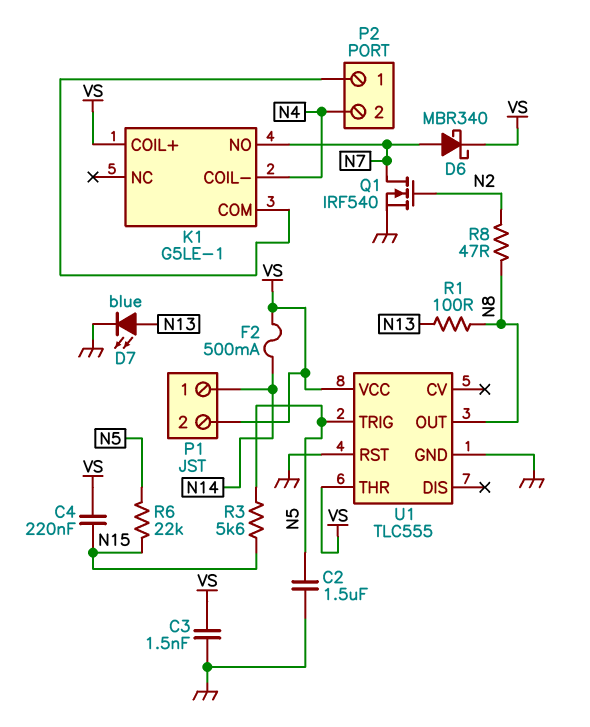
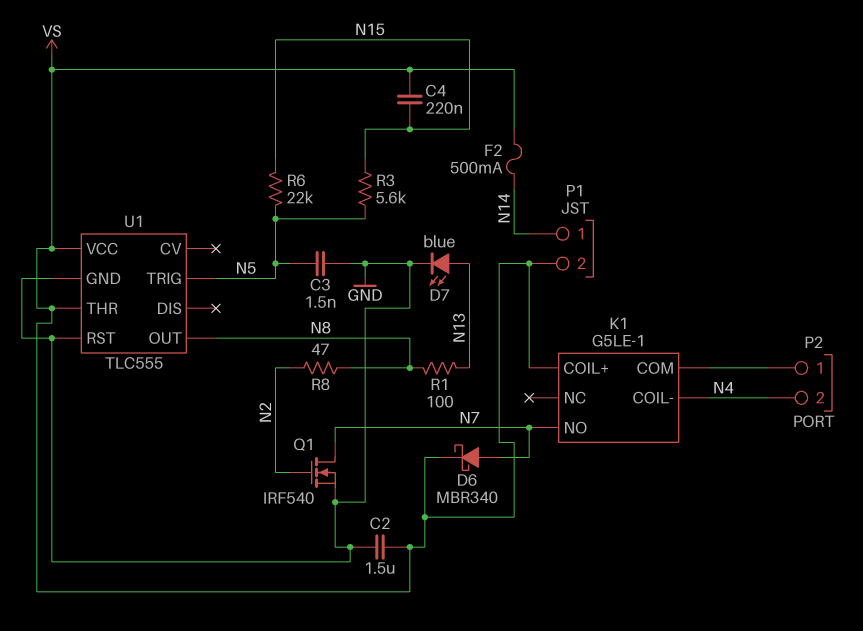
C2: 1.5uF (GND, N5) -> 1.5uF (GND, VS)
C3: 1.5nF (GND, VS) -> 1.5nF (GND, N5)

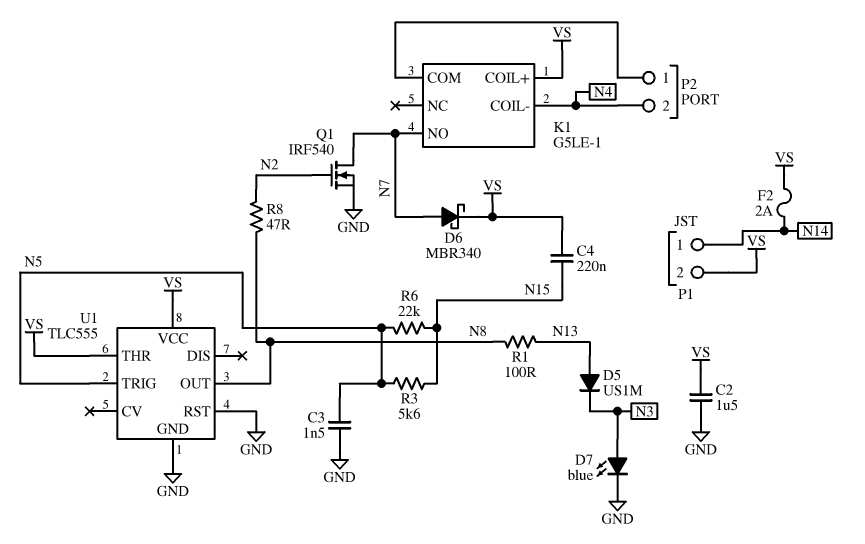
D5: none -> diode US1M (A N13, K N3)
D7: LED blue (A N13, K GND) -> LED blue (A N3, K GND)
F2: 500mA (N14, VS) -> 2A (N14, VS)

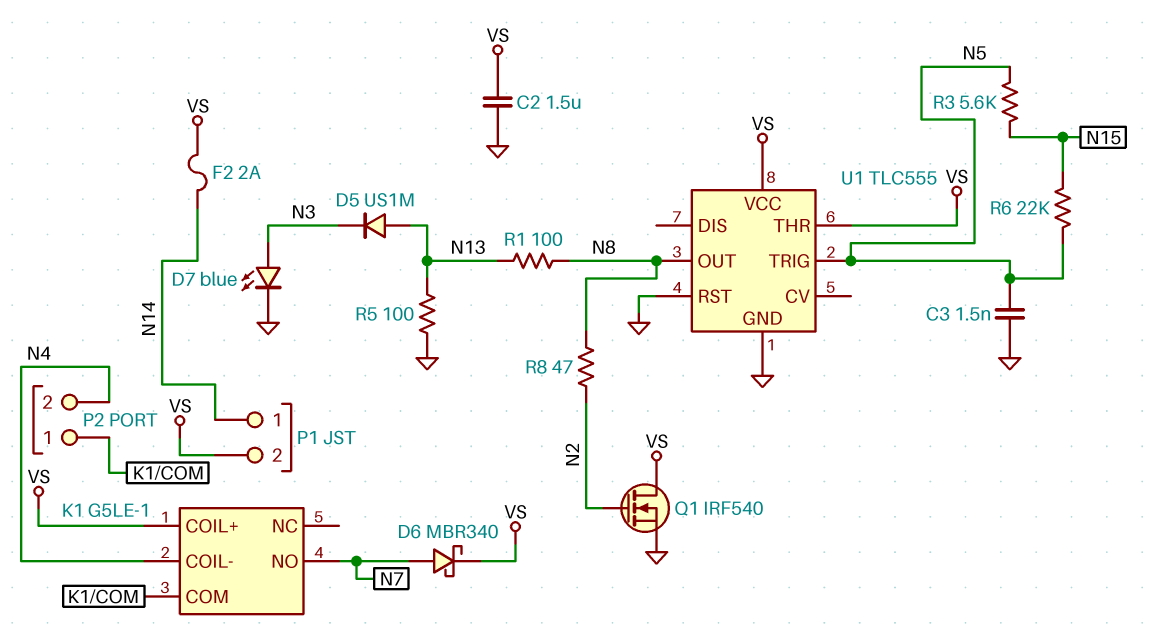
C4: 220nF (N15, VS) -> none
Q1: NMOS IRF540 (G N2, D N7, S GND) -> NMOS IRF540 (G N2, D VS, S GND)
R5: none -> 100 (GND, N13)

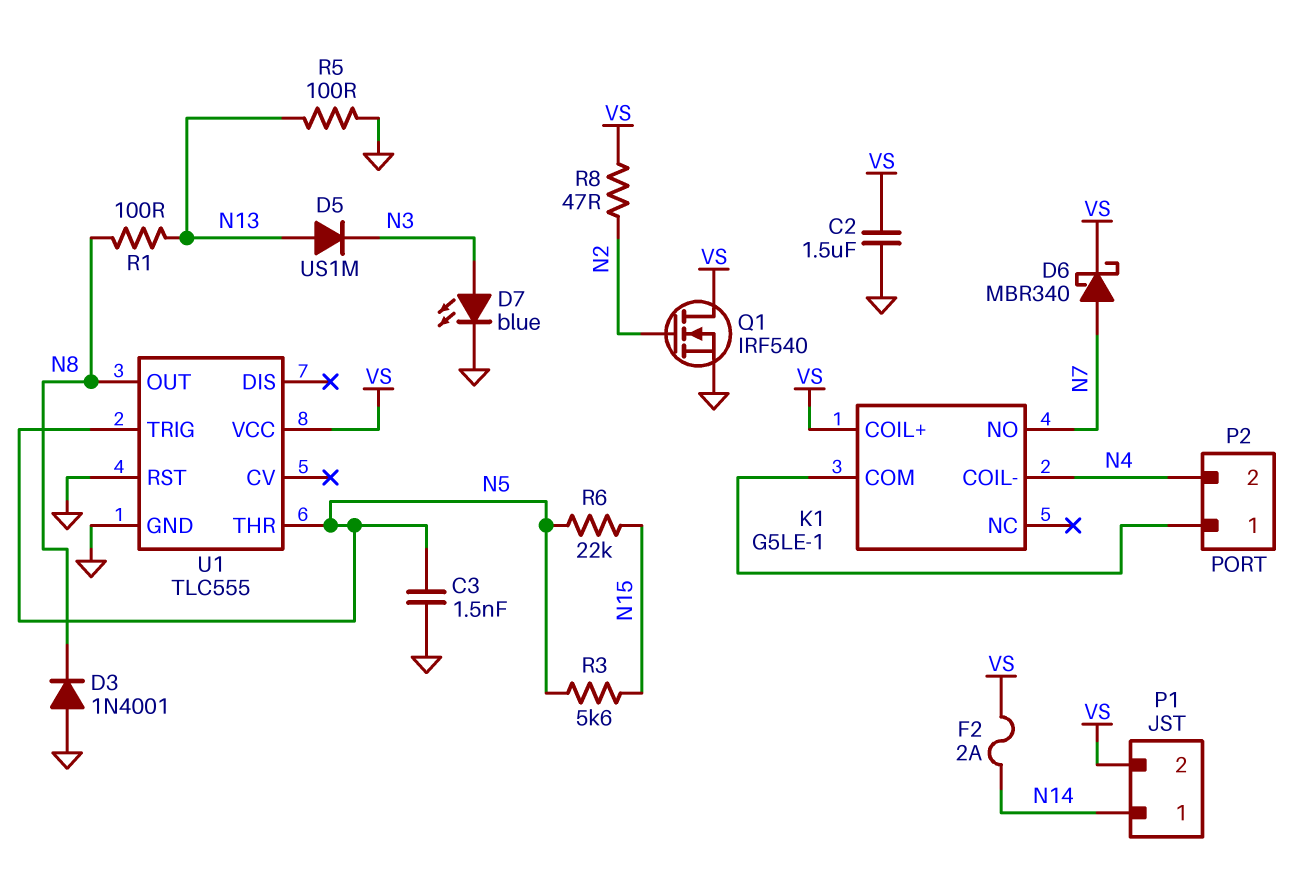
D3: none -> diode 1N4001 (A GND, K N8)
R8: 47 (N2, N8) -> 47 (N2, VS)
U1 pin THR: VS -> N5

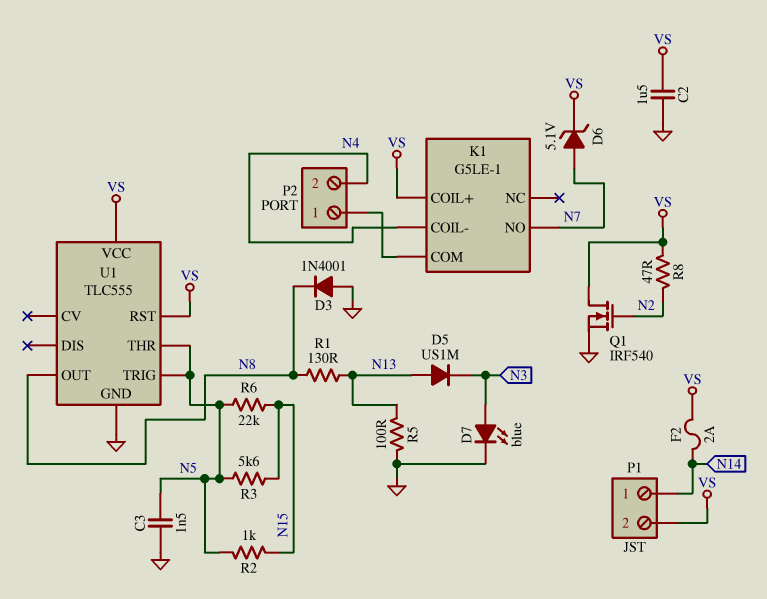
D6: schottky MBR340 (A N7, K VS) -> zener 5.1V (A N7, K VS)
R1: 100 (N8, N13) -> 130 (N8, N13)
R2: none -> 1k (N5, N15)
U1 pin RST: GND -> VS

